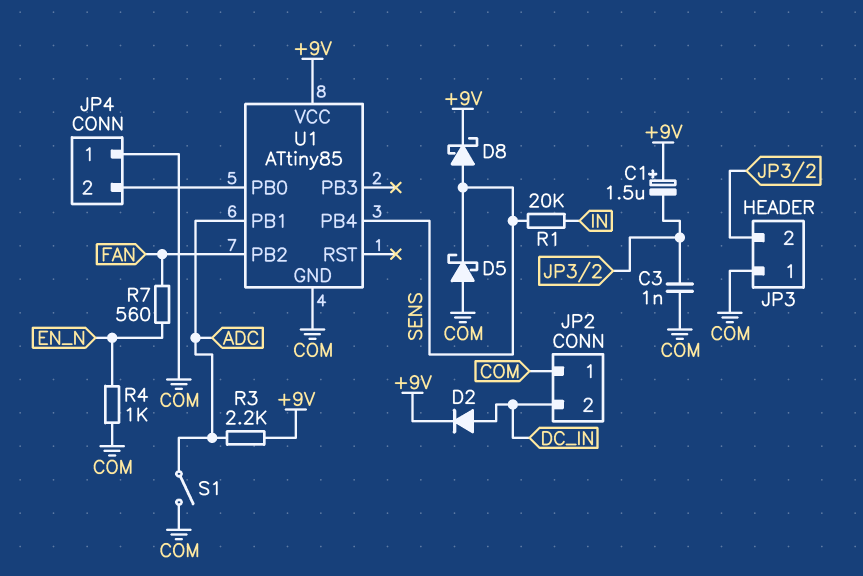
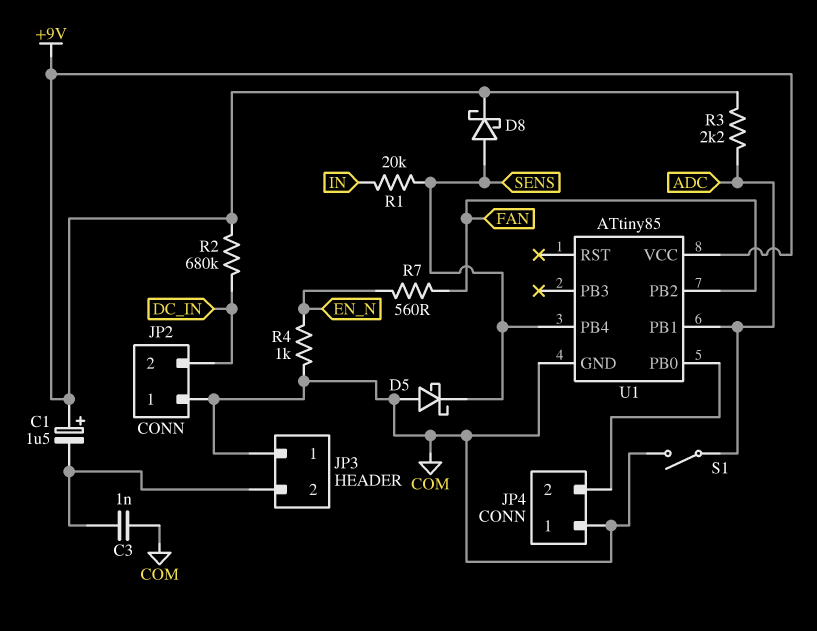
D2: diode (A DC_IN, K +9V) -> none
R2: none -> 680k (+9V, DC_IN)

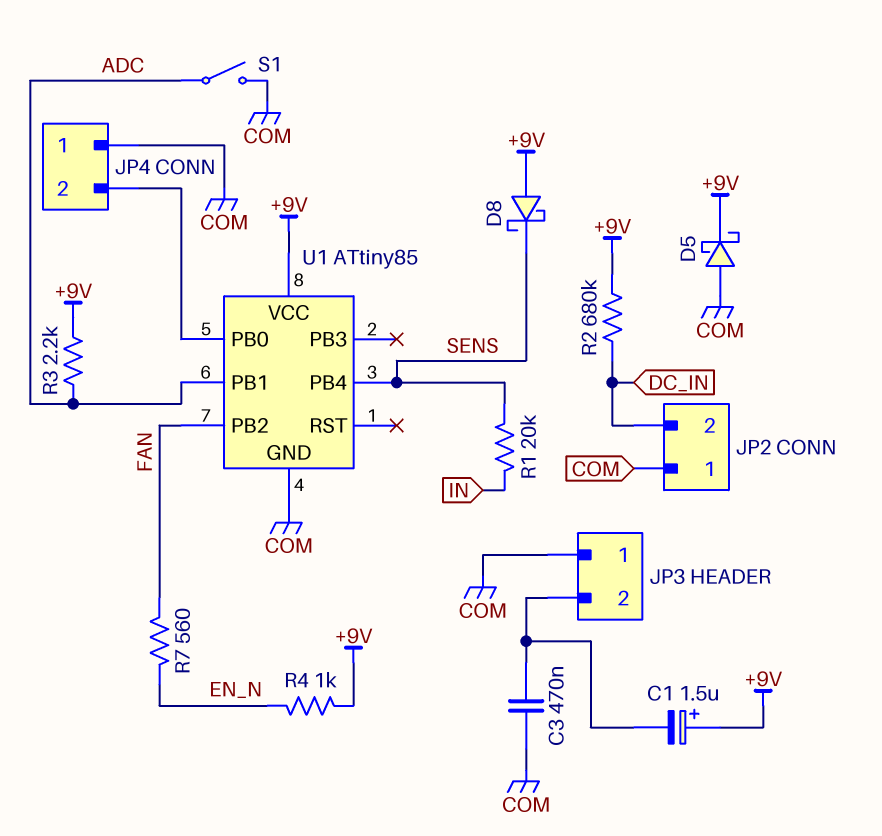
C3: 1nF (COM, JP3/2) -> 470nF (COM, JP3/2)
D5: schottky (A COM, K SENS) -> schottky (A COM, K +9V)
D8: schottky (A SENS, K +9V) -> schottky (A +9V, K SENS)
R4: 1k (COM, EN_N) -> 1k (+9V, EN_N)

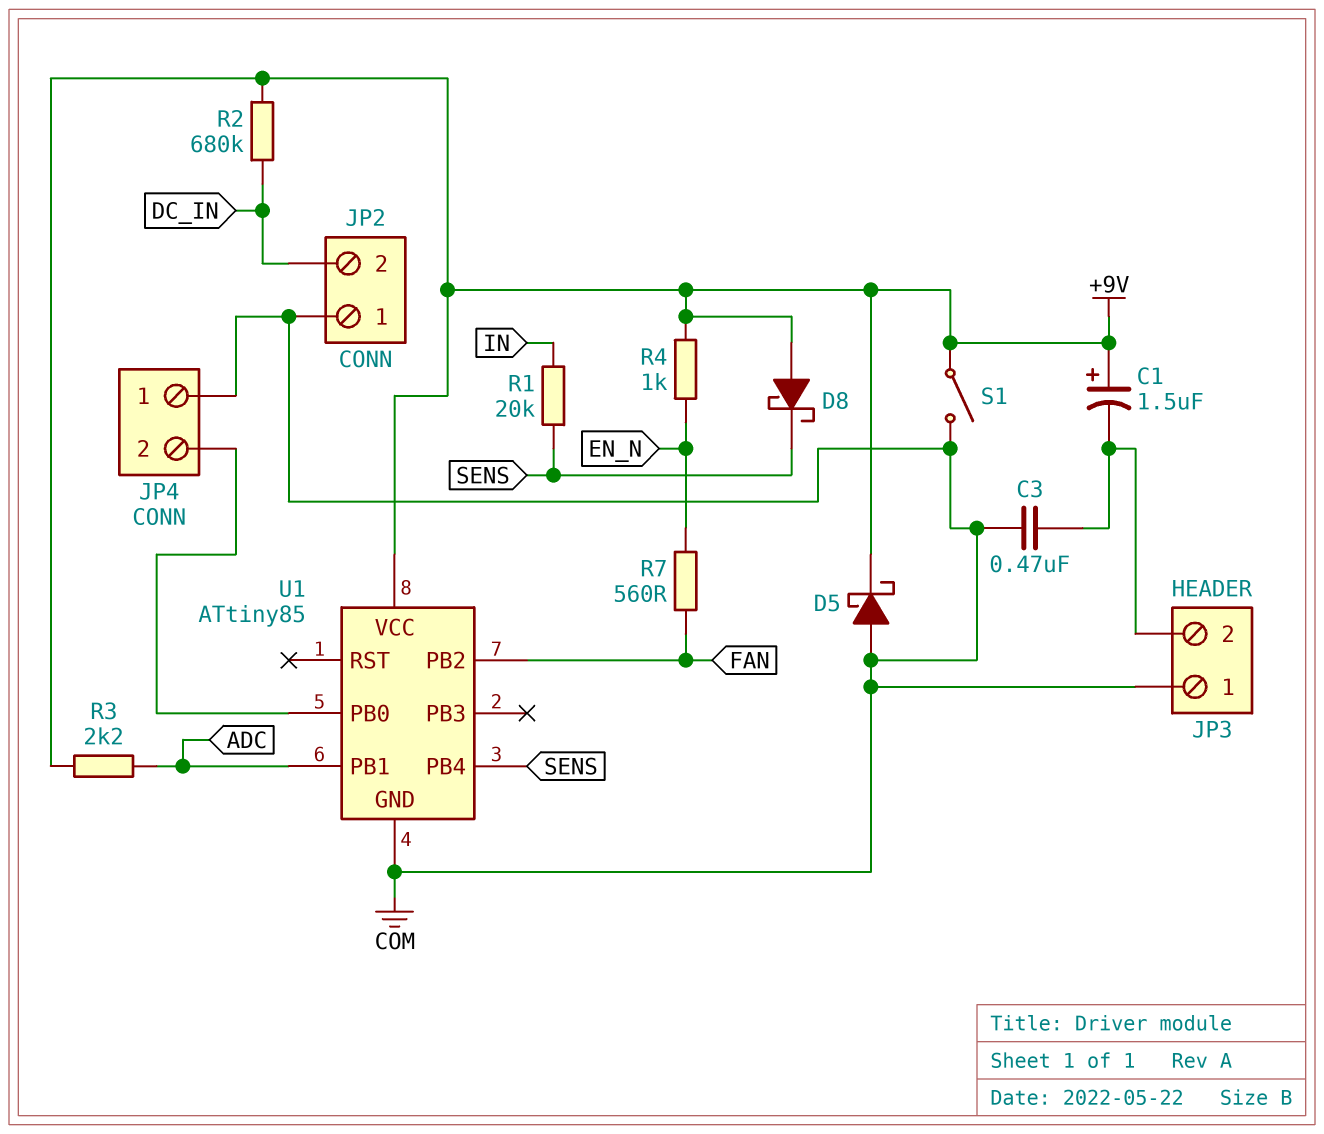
S1: switch (ADC, COM) -> switch (+9V, COM)

